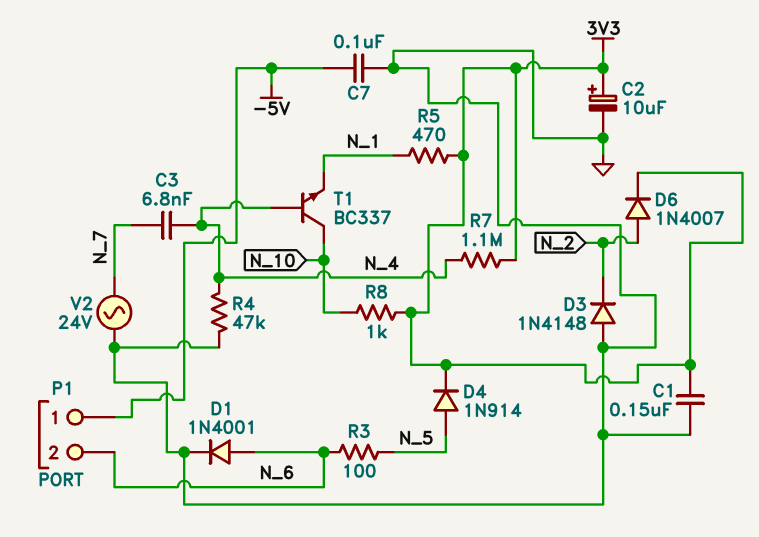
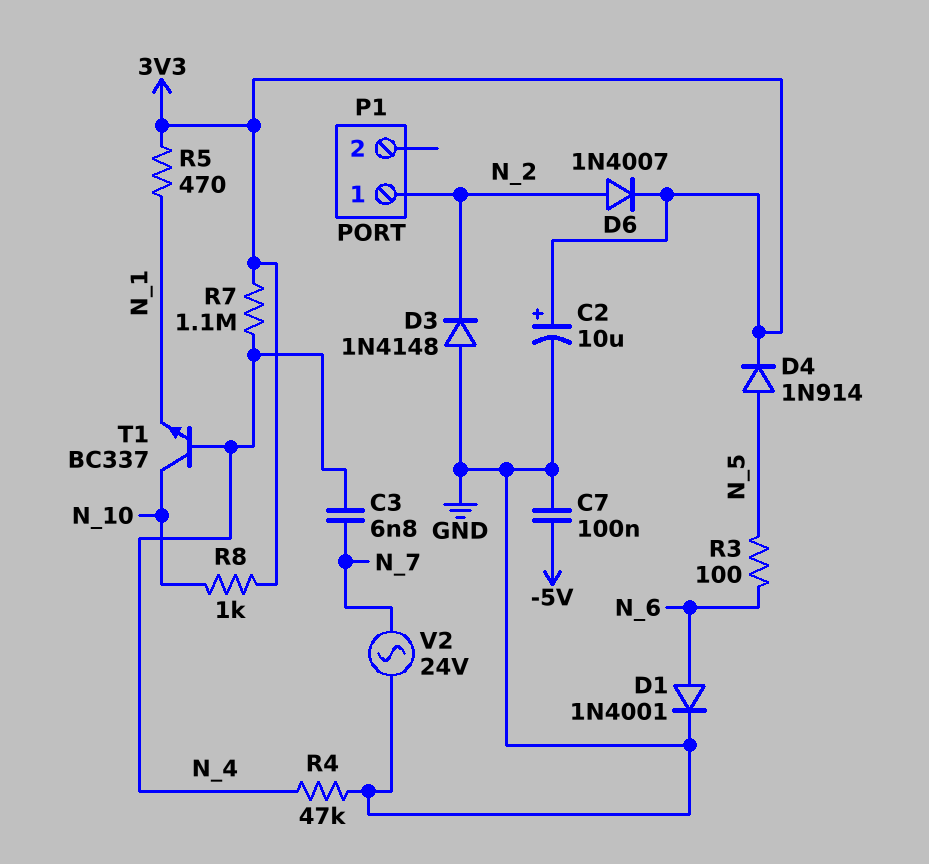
C1: 150nF (3V3, GND) -> none
P1 pin 1: -5V -> N_2
P1 pin 2: N_6 -> none

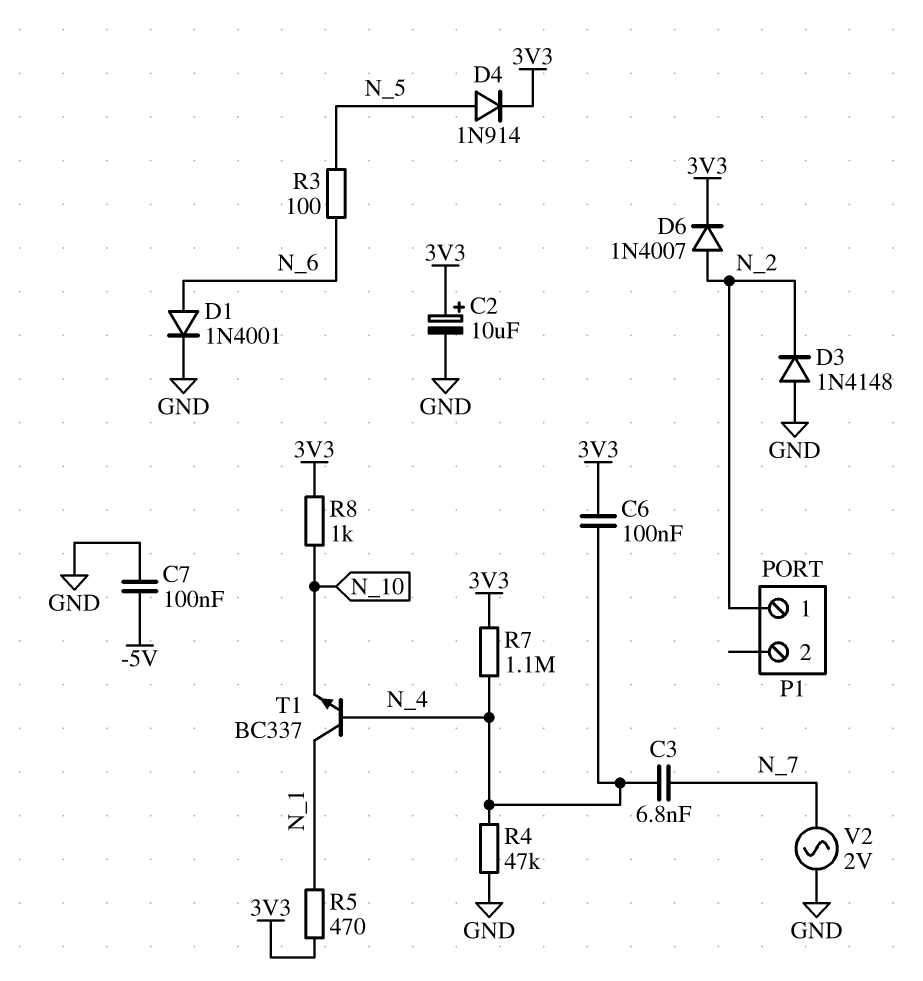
C6: none -> 100nF (3V3, N_4)
T1: NPN BC337 (B N_4, C N_10, E N_1) -> NPN BC337 (B N_4, C N_1, E N_10)
V2: AC 24V (GND, N_7) -> AC 2V (GND, N_7)

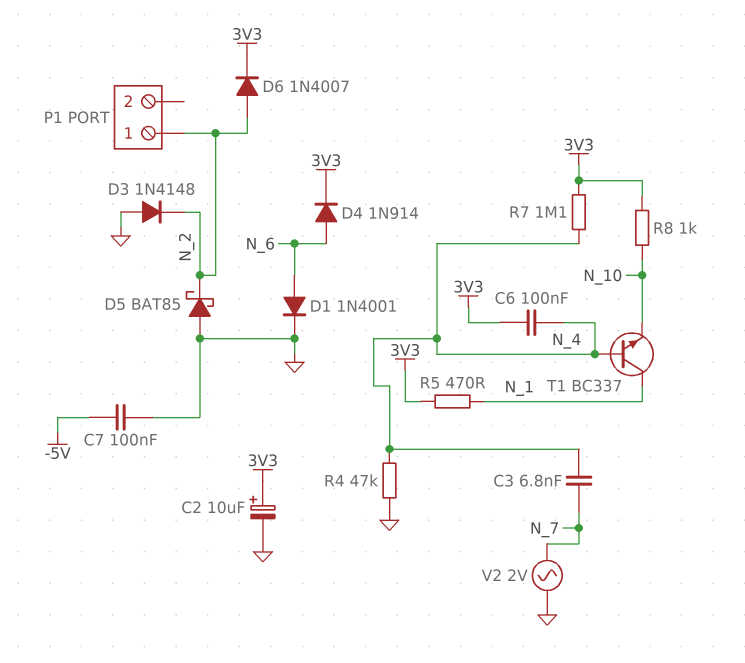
D4: diode 1N914 (A N_5, K 3V3) -> diode 1N914 (A N_6, K 3V3)
D5: none -> schottky BAT85 (A GND, K N_2)
R3: 100 (N_5, N_6) -> none

